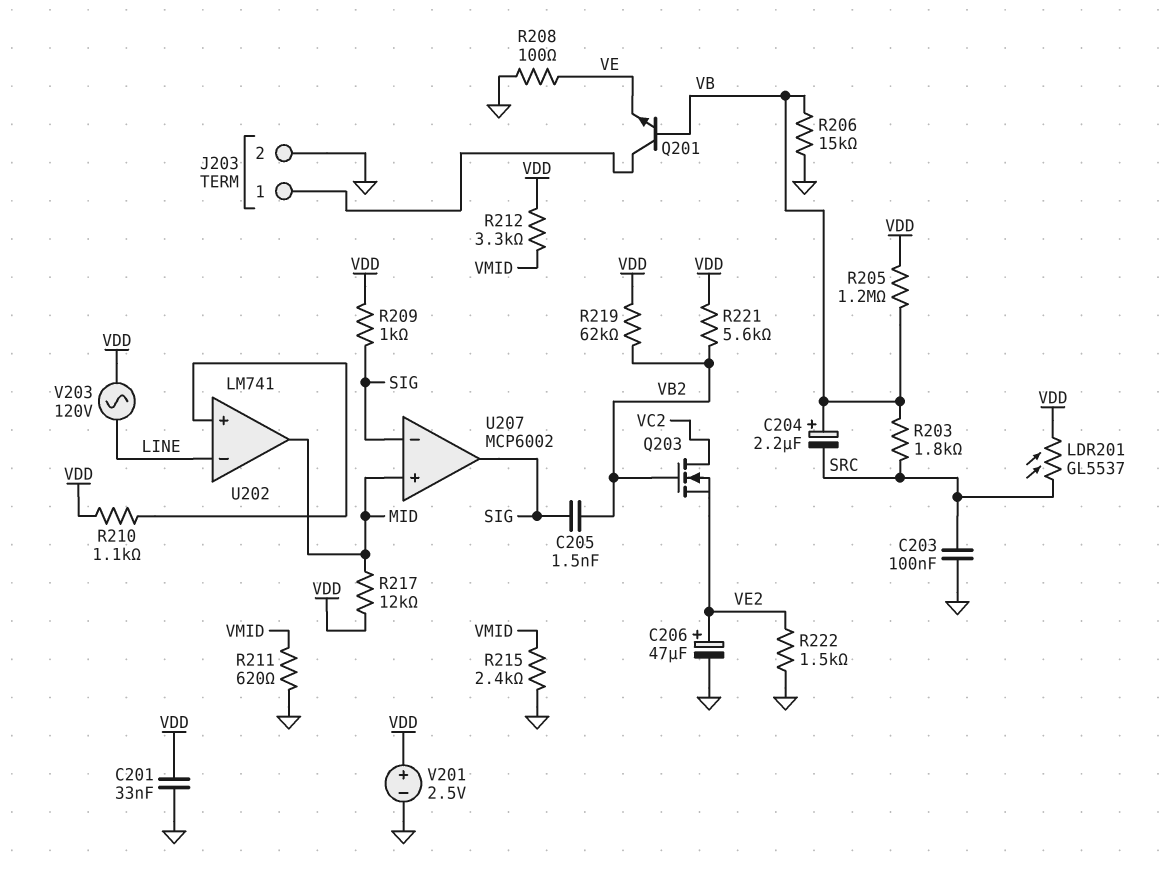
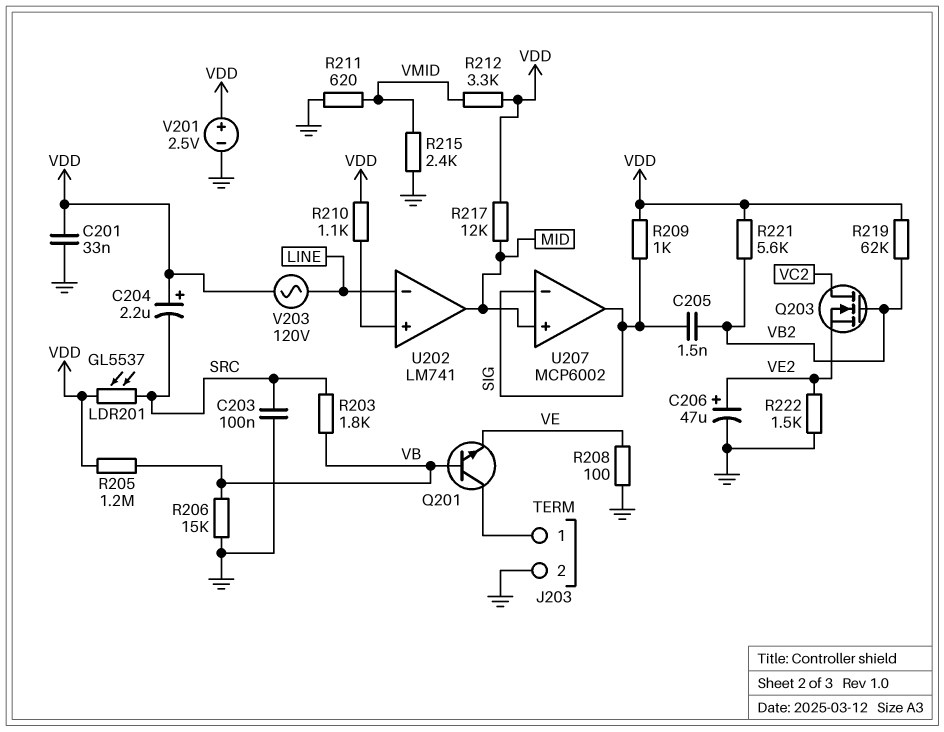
C204: 2.2uF (plus VB, minus SRC) -> 2.2uF (plus VDD, minus SRC)

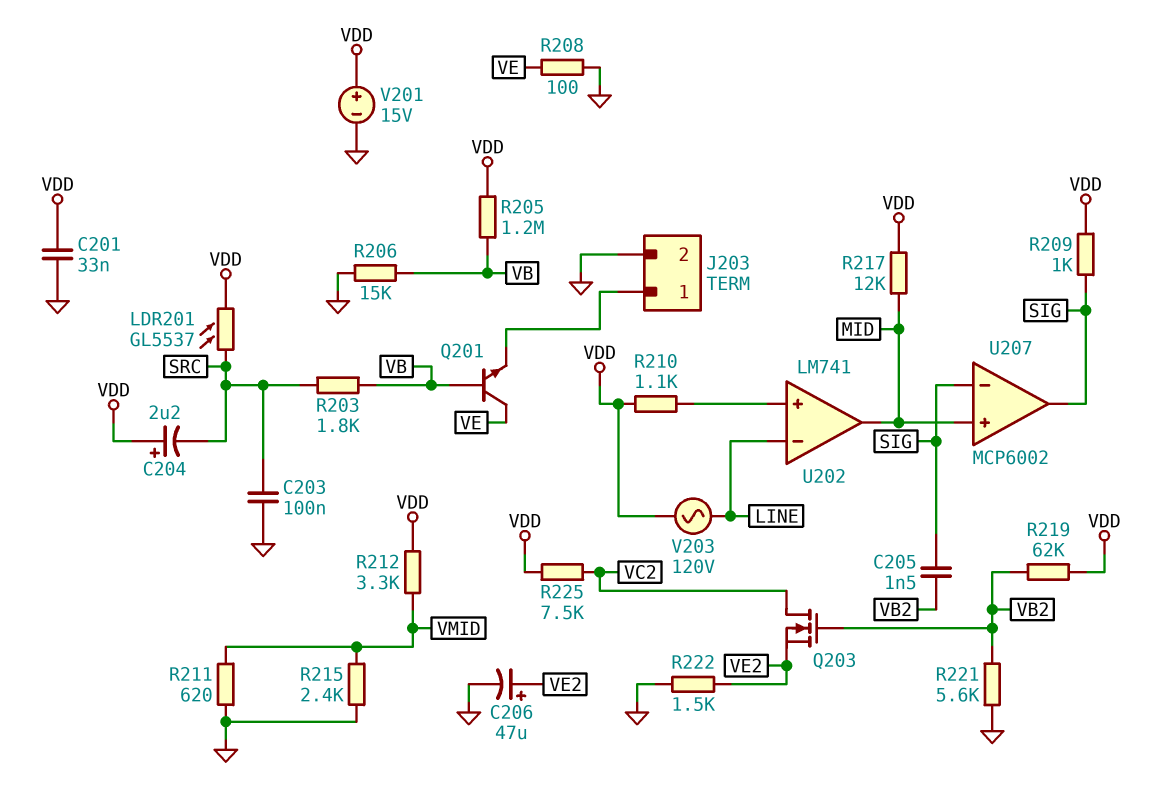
Q201: NPN (B VB, C J203/1, E VE) -> NPN (B VB, C VE, E J203/1)
R221: 5.6k (VB2, VDD) -> 5.6k (GND, VB2)
R225: none -> 7.5k (VC2, VDD)
V201: 2.5V (plus VDD, minus GND) -> 15V (plus VDD, minus GND)

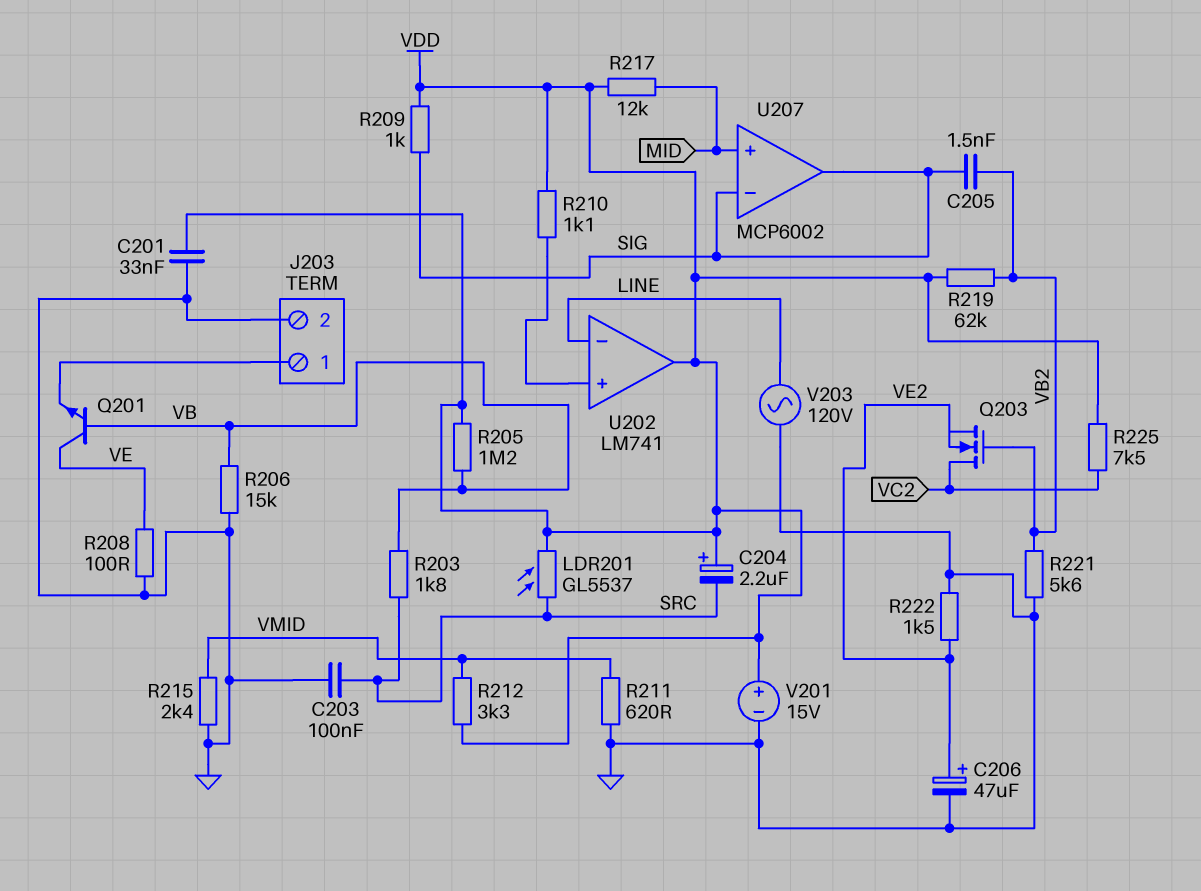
U202 pin out: MID -> VDD
V203: AC 120V (LINE, VDD) -> AC 120V (GND, LINE)

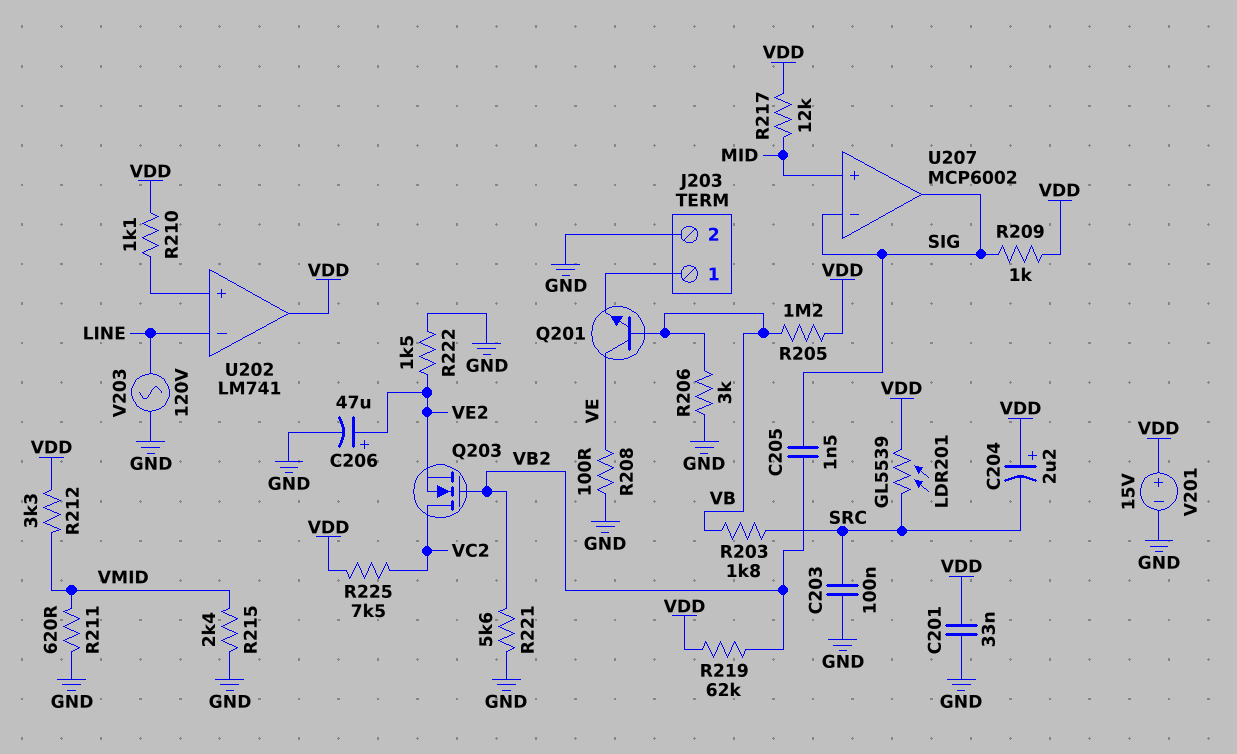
LDR201: GL5537 (SRC, VDD) -> GL5539 (SRC, VDD)
R206: 15k (GND, VB) -> 3k (GND, VB)

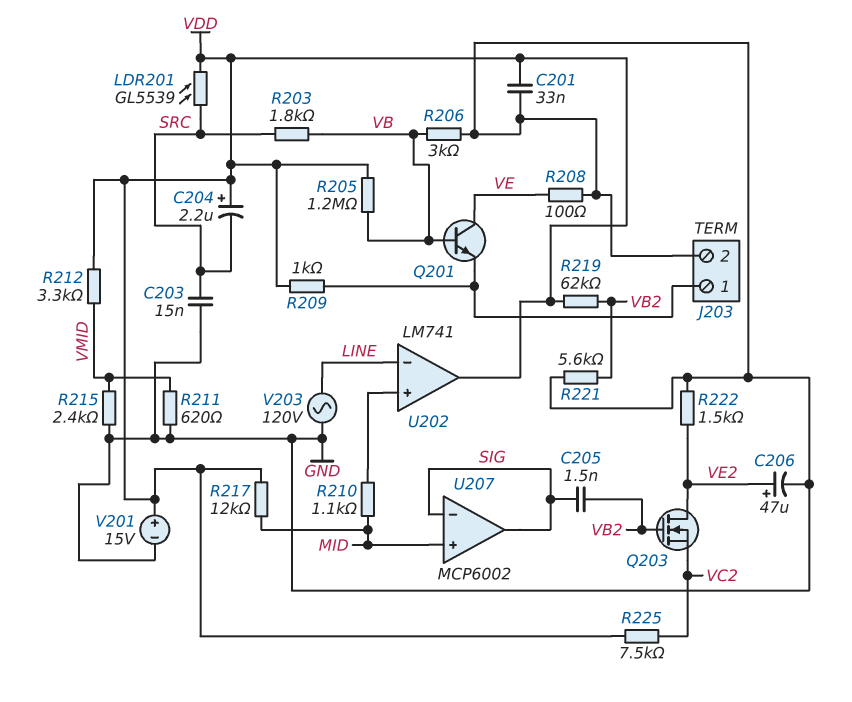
C203: 100nF (GND, SRC) -> 15nF (GND, SRC)
Q203: NMOS (G VB2, D VC2, S VE2) -> NMOS (G VB2, D VE2, S VC2)
R209: 1k (SIG, VDD) -> 1k (J203/1, VDD)
R210: 1.1k (U202/in+, VDD) -> 1.1k (MID, U202/in+)

